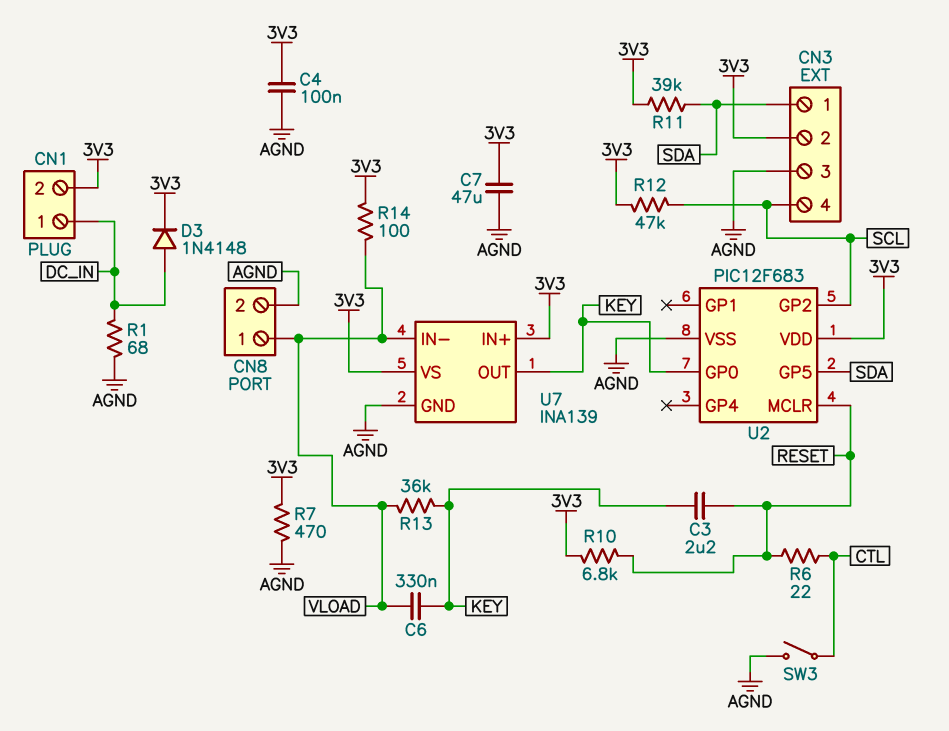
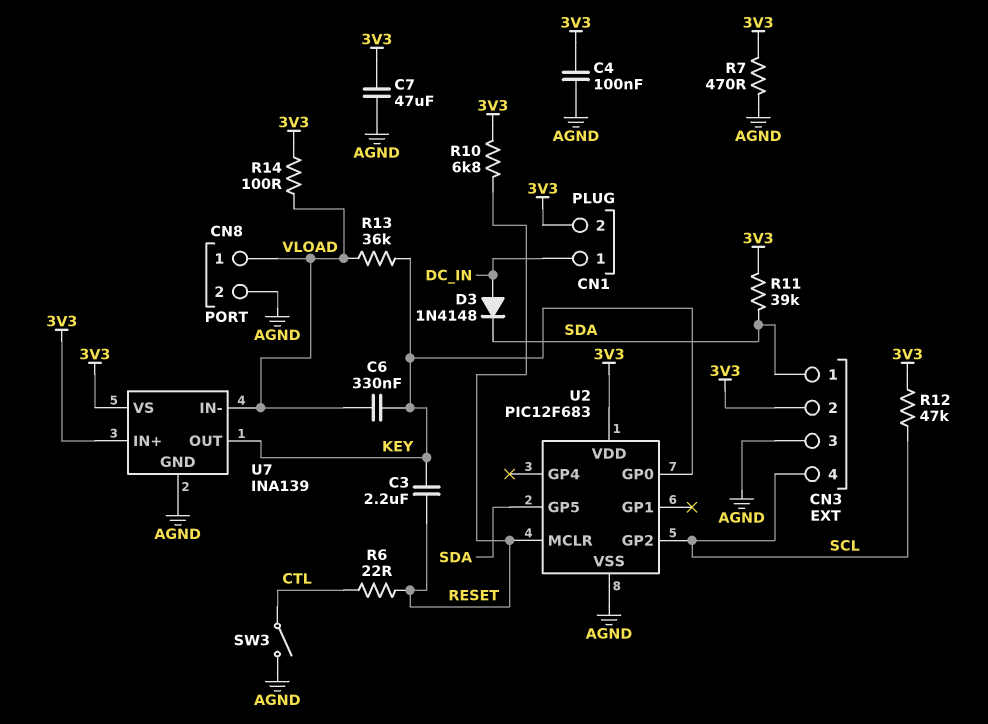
D3: diode 1N4148 (A DC_IN, K 3V3) -> diode 1N4148 (A DC_IN, K SDA)
R1: 68 (AGND, DC_IN) -> none

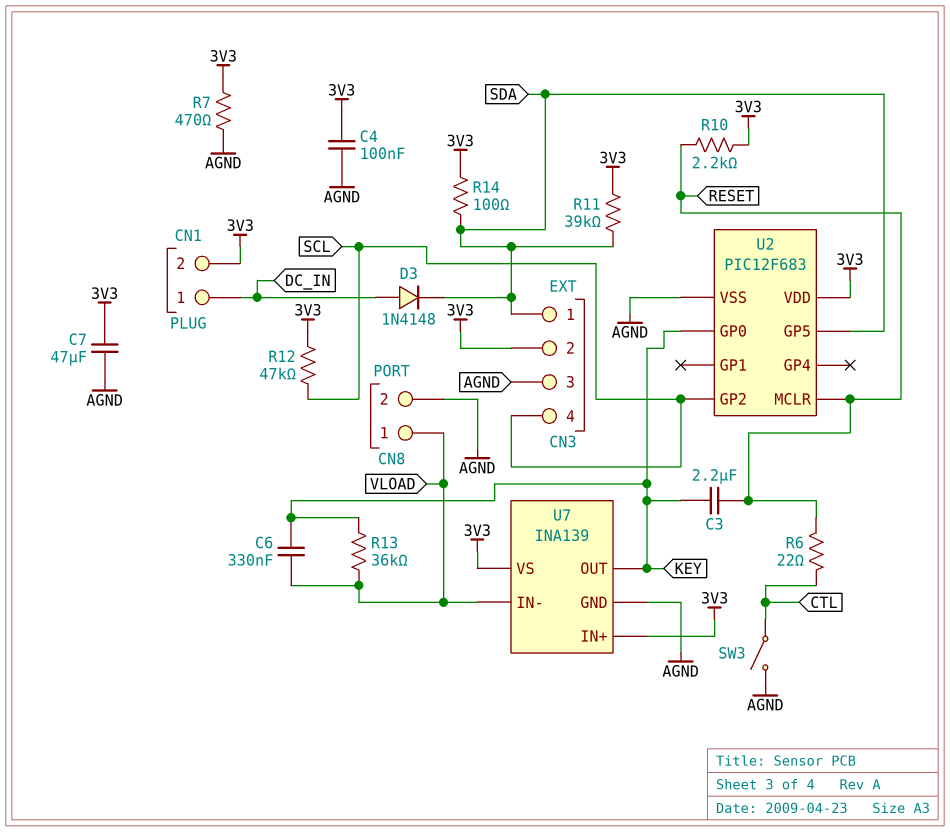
R10: 6.8k (3V3, RESET) -> 2.2k (3V3, RESET)
R14: 100 (3V3, VLOAD) -> 100 (3V3, SDA)

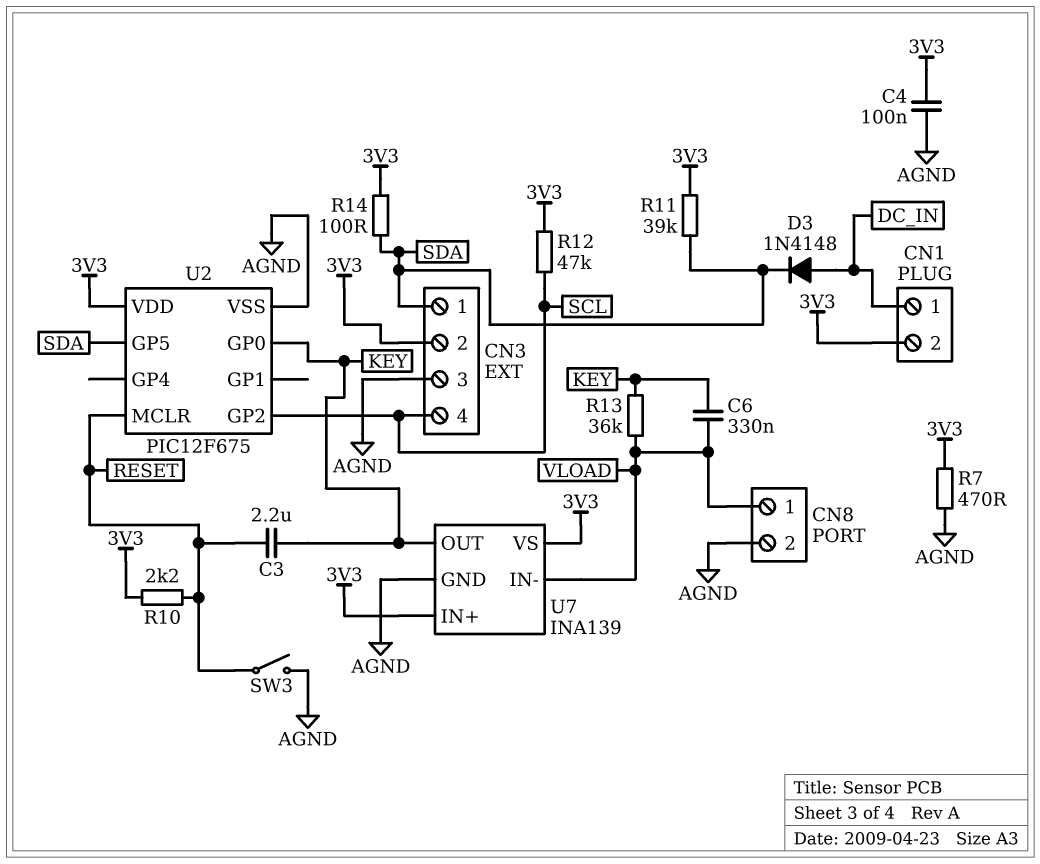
C7: 47uF (3V3, AGND) -> none
R6: 22 (CTL, RESET) -> none
SW3: switch (AGND, CTL) -> switch (AGND, RESET)
U2: PIC12F683 -> PIC12F675

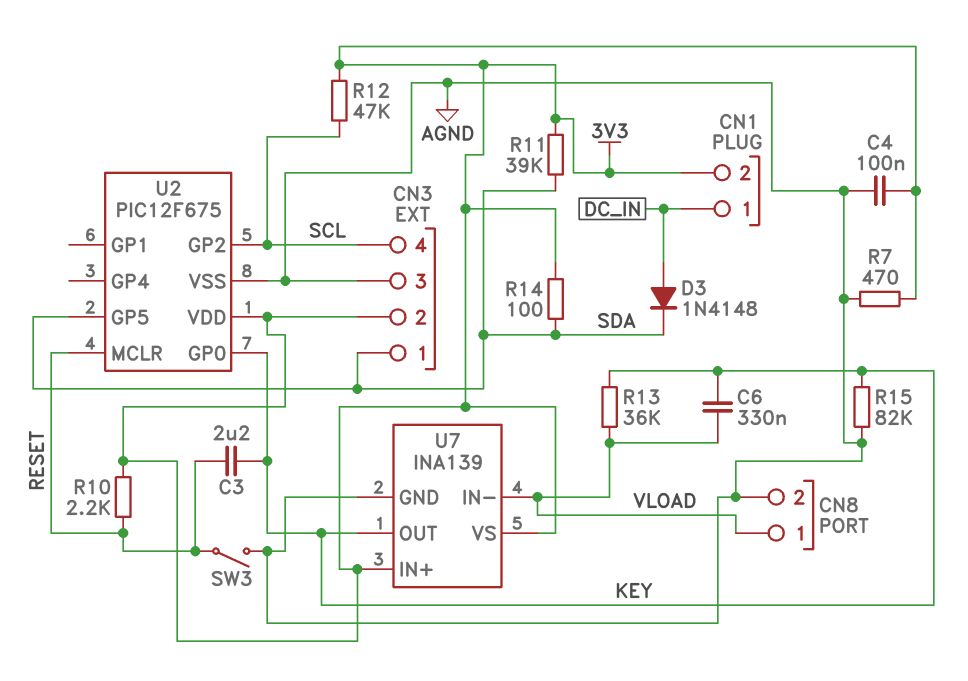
R15: none -> 82k (AGND, KEY)

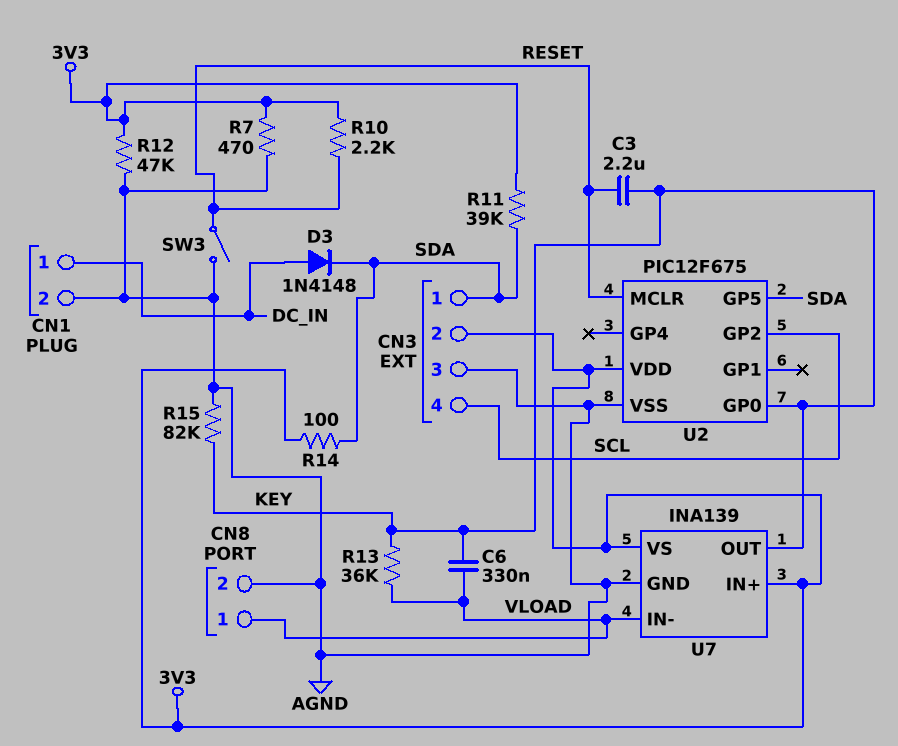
C4: 100nF (3V3, AGND) -> none
CN1 pin 2: 3V3 -> AGND
R12: 47k (3V3, SCL) -> 47k (3V3, AGND)

